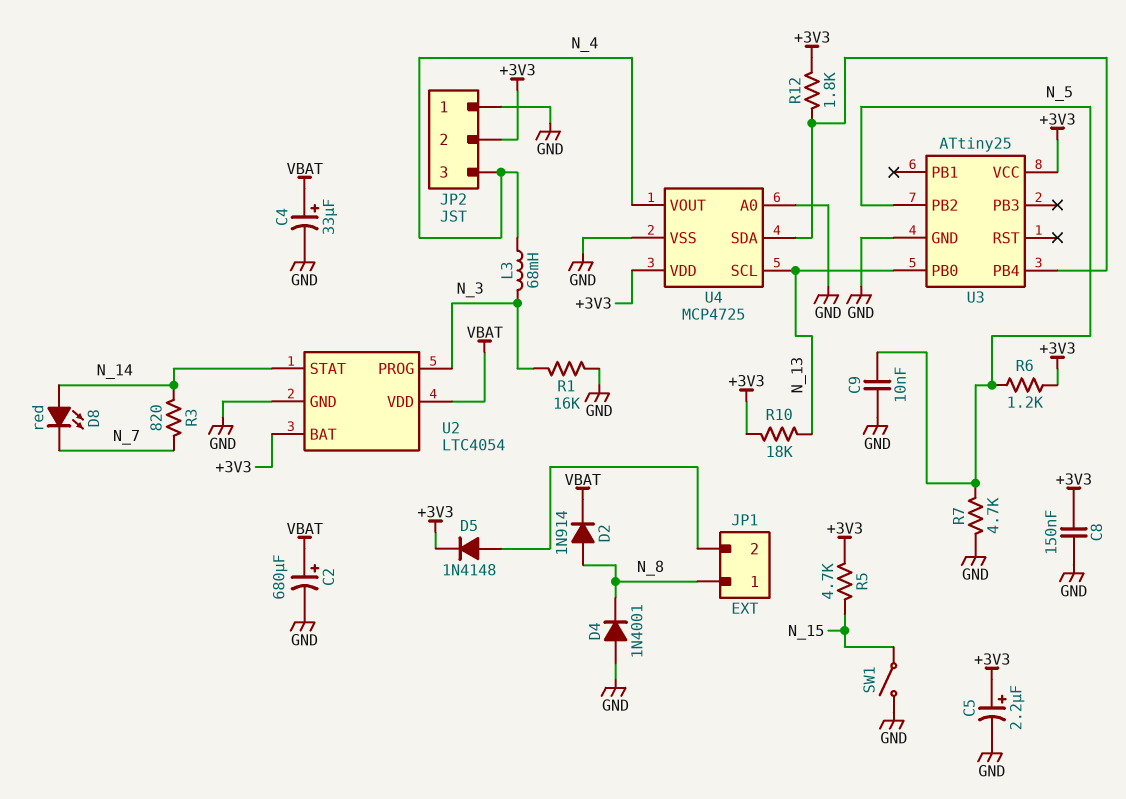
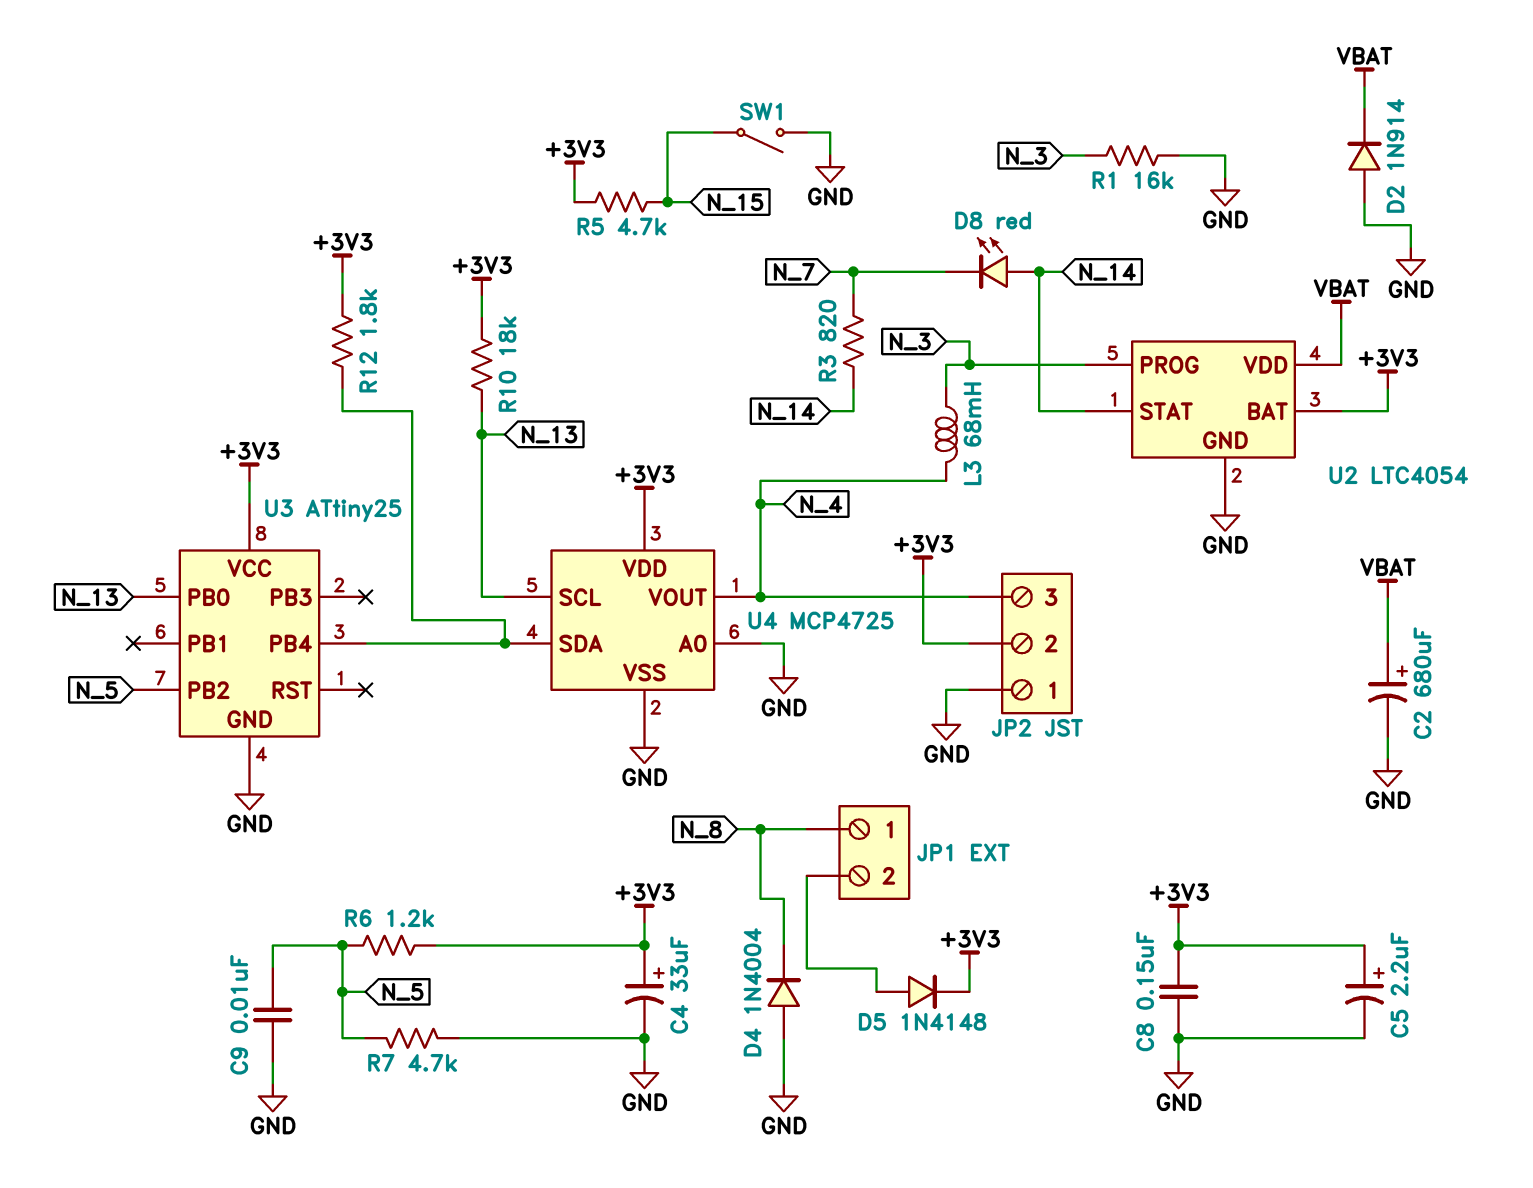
C4: 33uF (plus VBAT, minus GND) -> 33uF (plus +3V3, minus GND)
D2: diode 1N914 (A N_8, K VBAT) -> diode 1N914 (A GND, K VBAT)
D4: diode 1N4001 (A GND, K N_8) -> diode 1N4004 (A GND, K N_8)

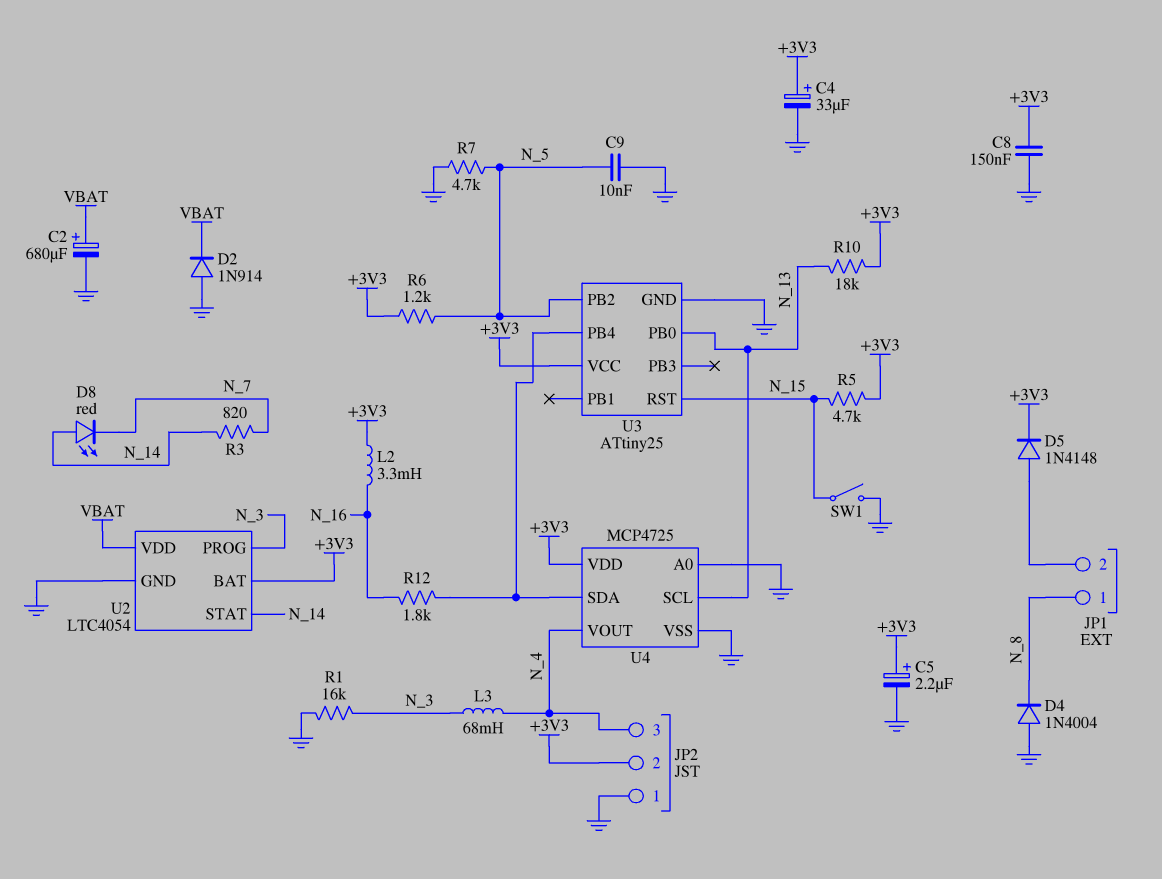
L2: none -> 3.3mH (+3V3, N_16)
R12: 1.8k (+3V3, U3/PB4) -> 1.8k (N_16, U3/PB4)
U3 pin RST: none -> N_15

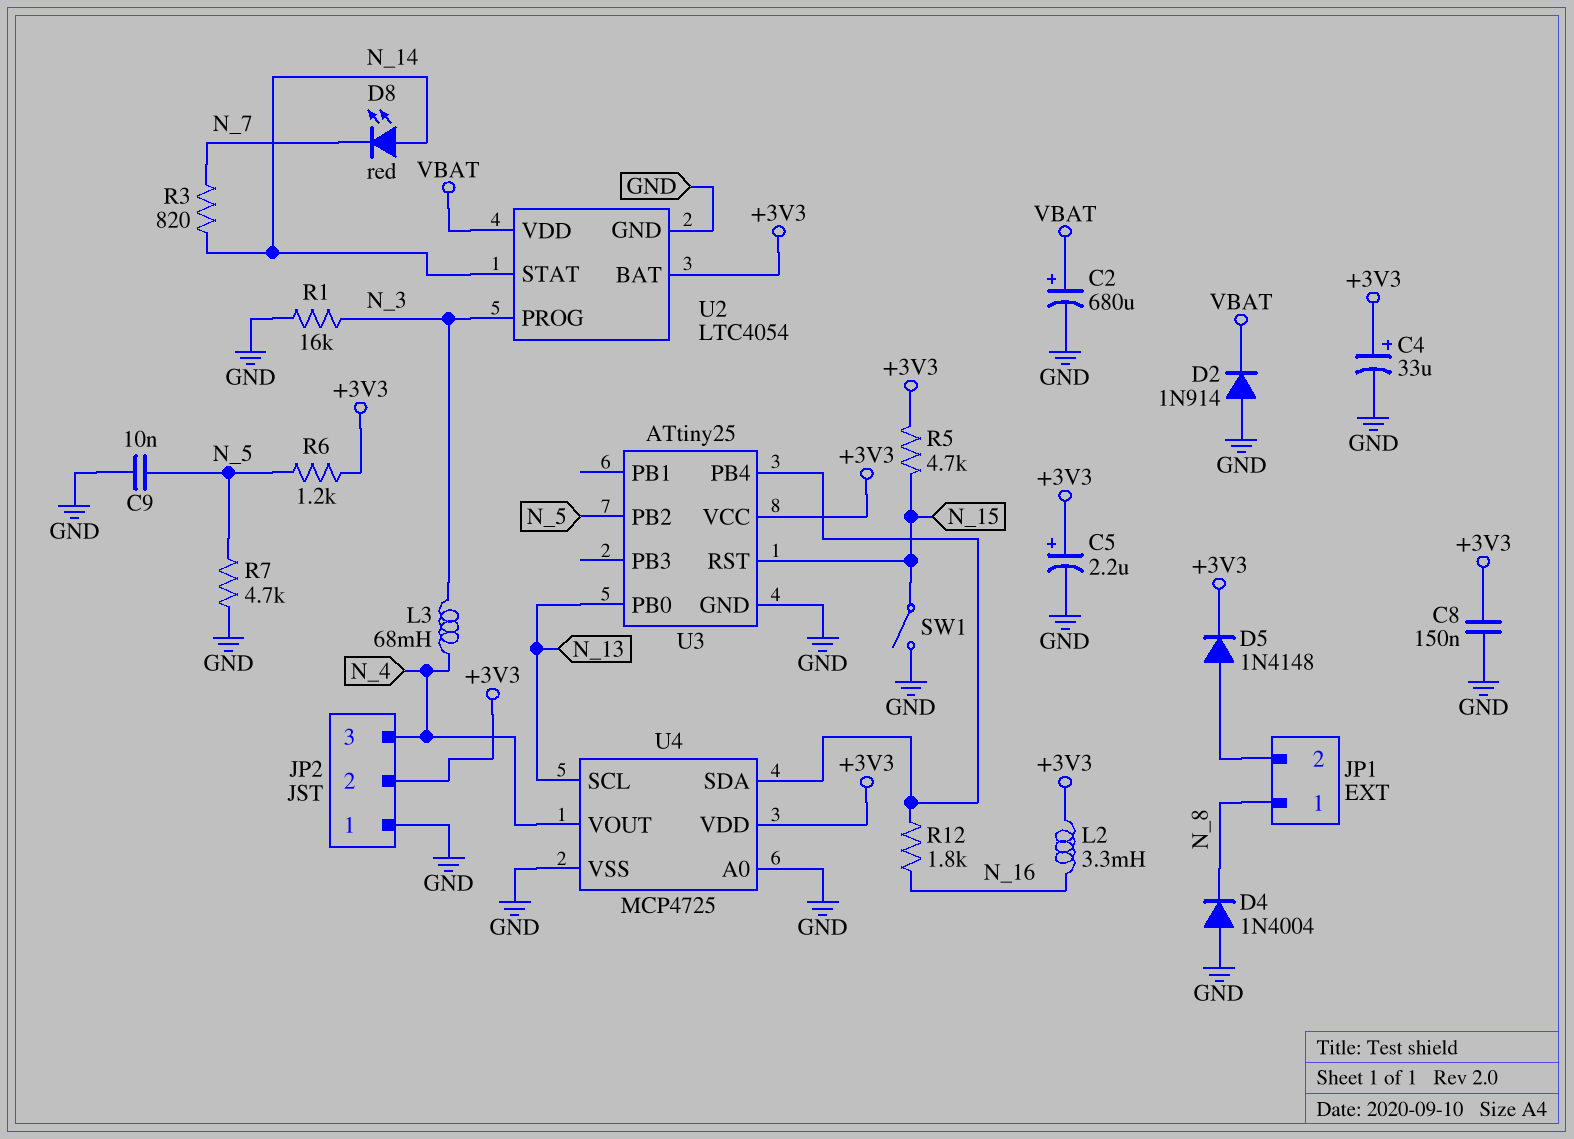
R10: 18k (+3V3, N_13) -> none

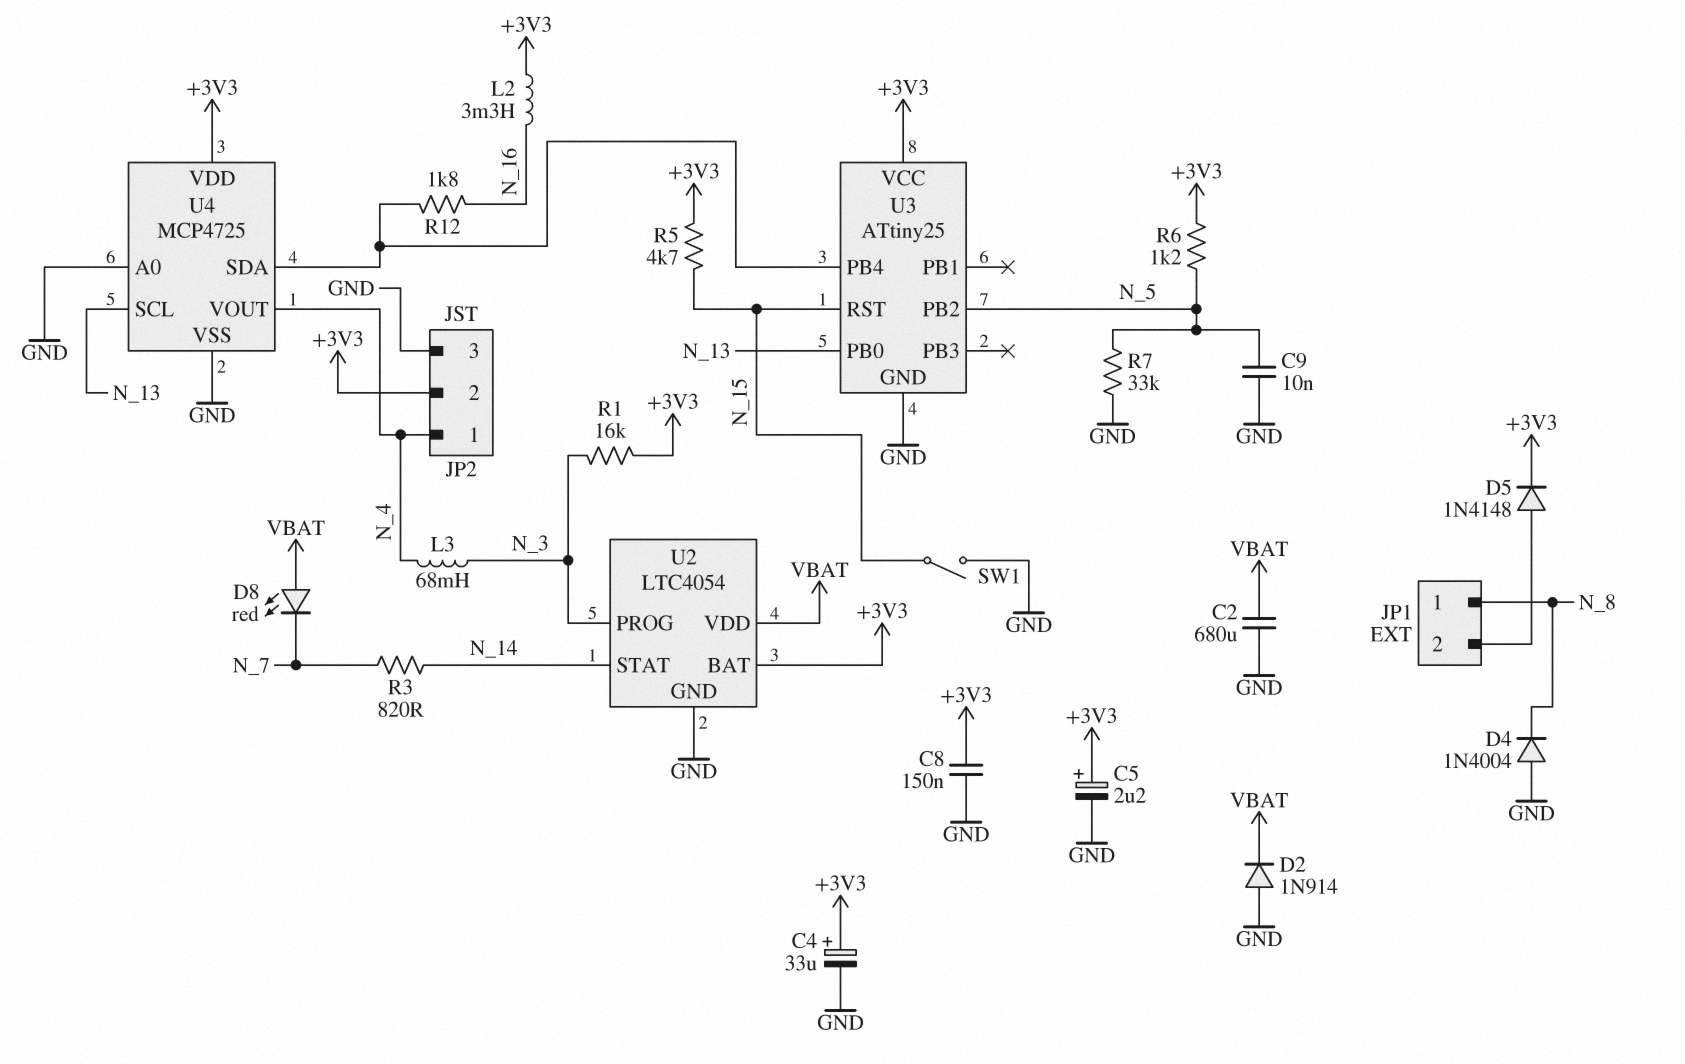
C2: 680uF (plus VBAT, minus GND) -> 680uF (GND, VBAT)
D8: LED red (A N_14, K N_7) -> LED red (A VBAT, K N_7)
JP2 pin 1: GND -> N_4
JP2 pin 3: N_4 -> GND
R1: 16k (GND, N_3) -> 16k (+3V3, N_3)
R7: 4.7k (GND, N_5) -> 33k (GND, N_5)

